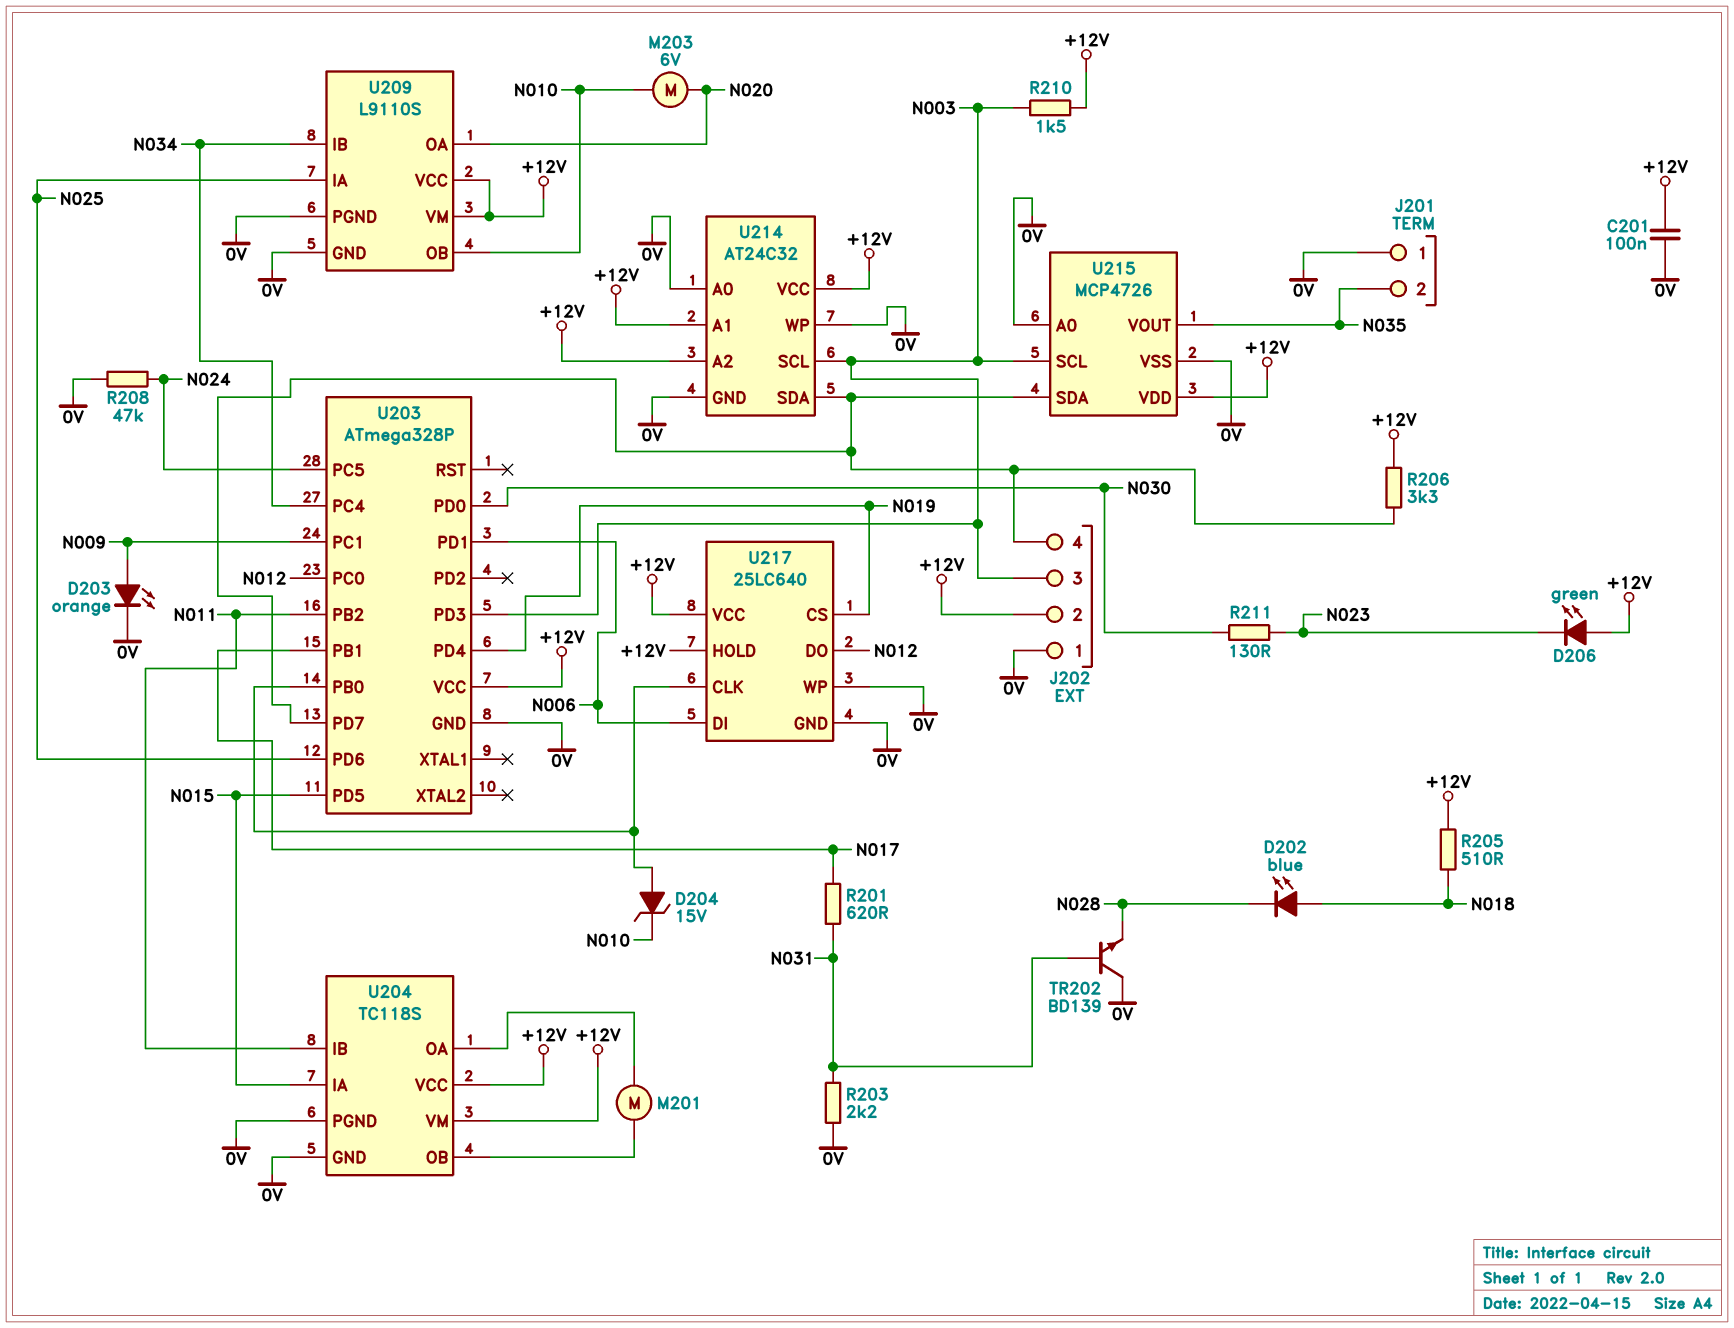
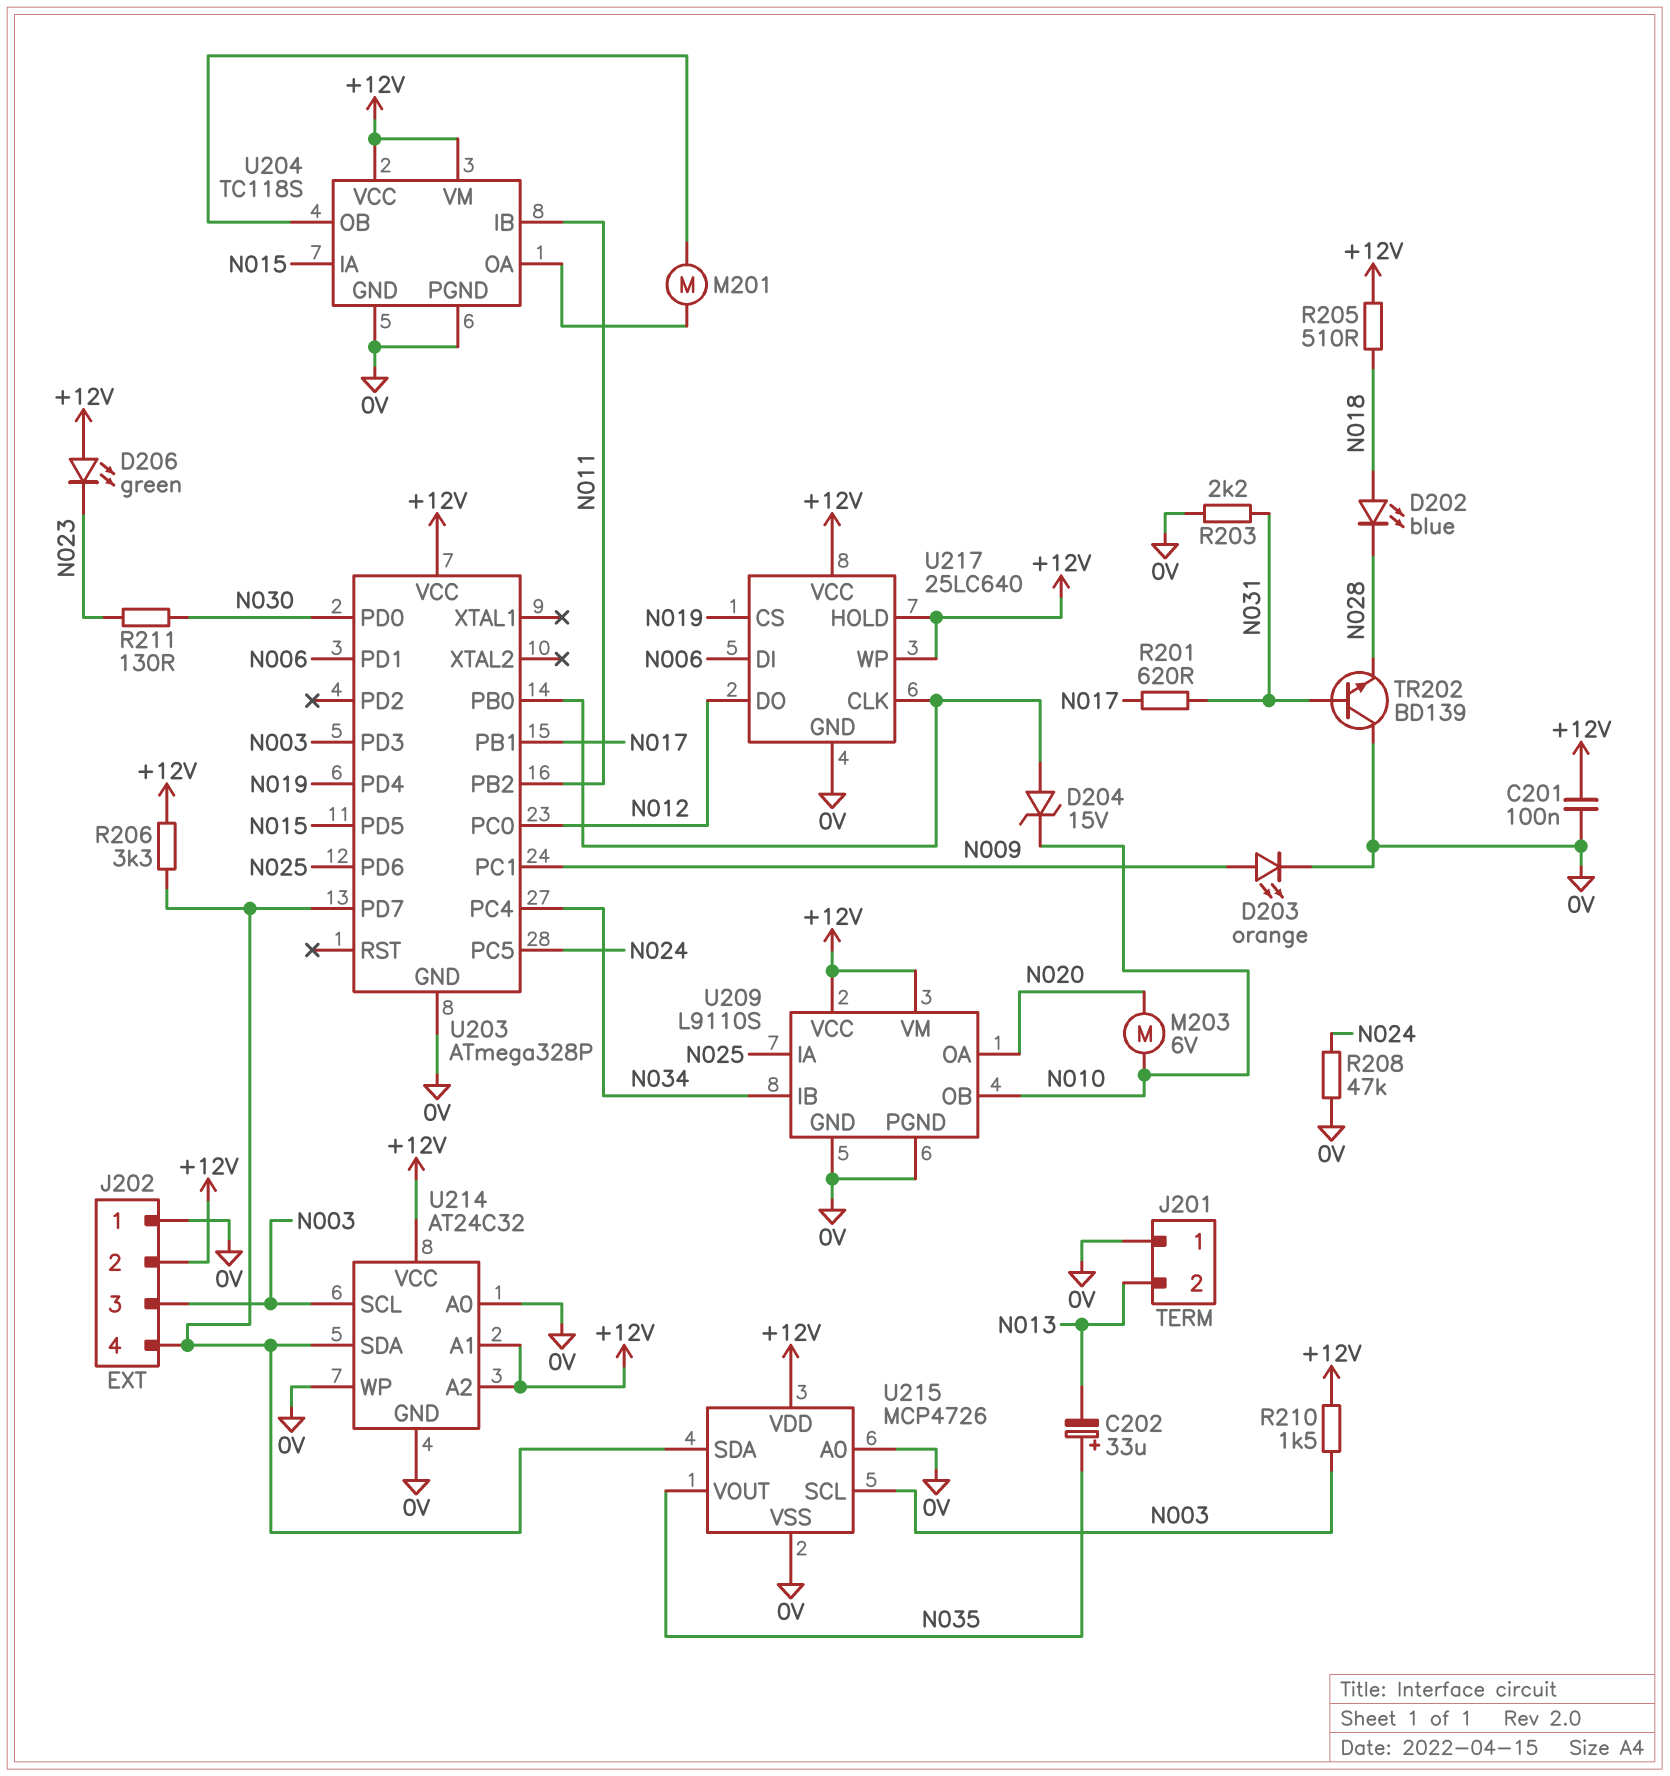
C202: none -> 33uF (plus N035, minus N013)
J201 pin 2: N035 -> N013
U217 pin WP: 0V -> +12V

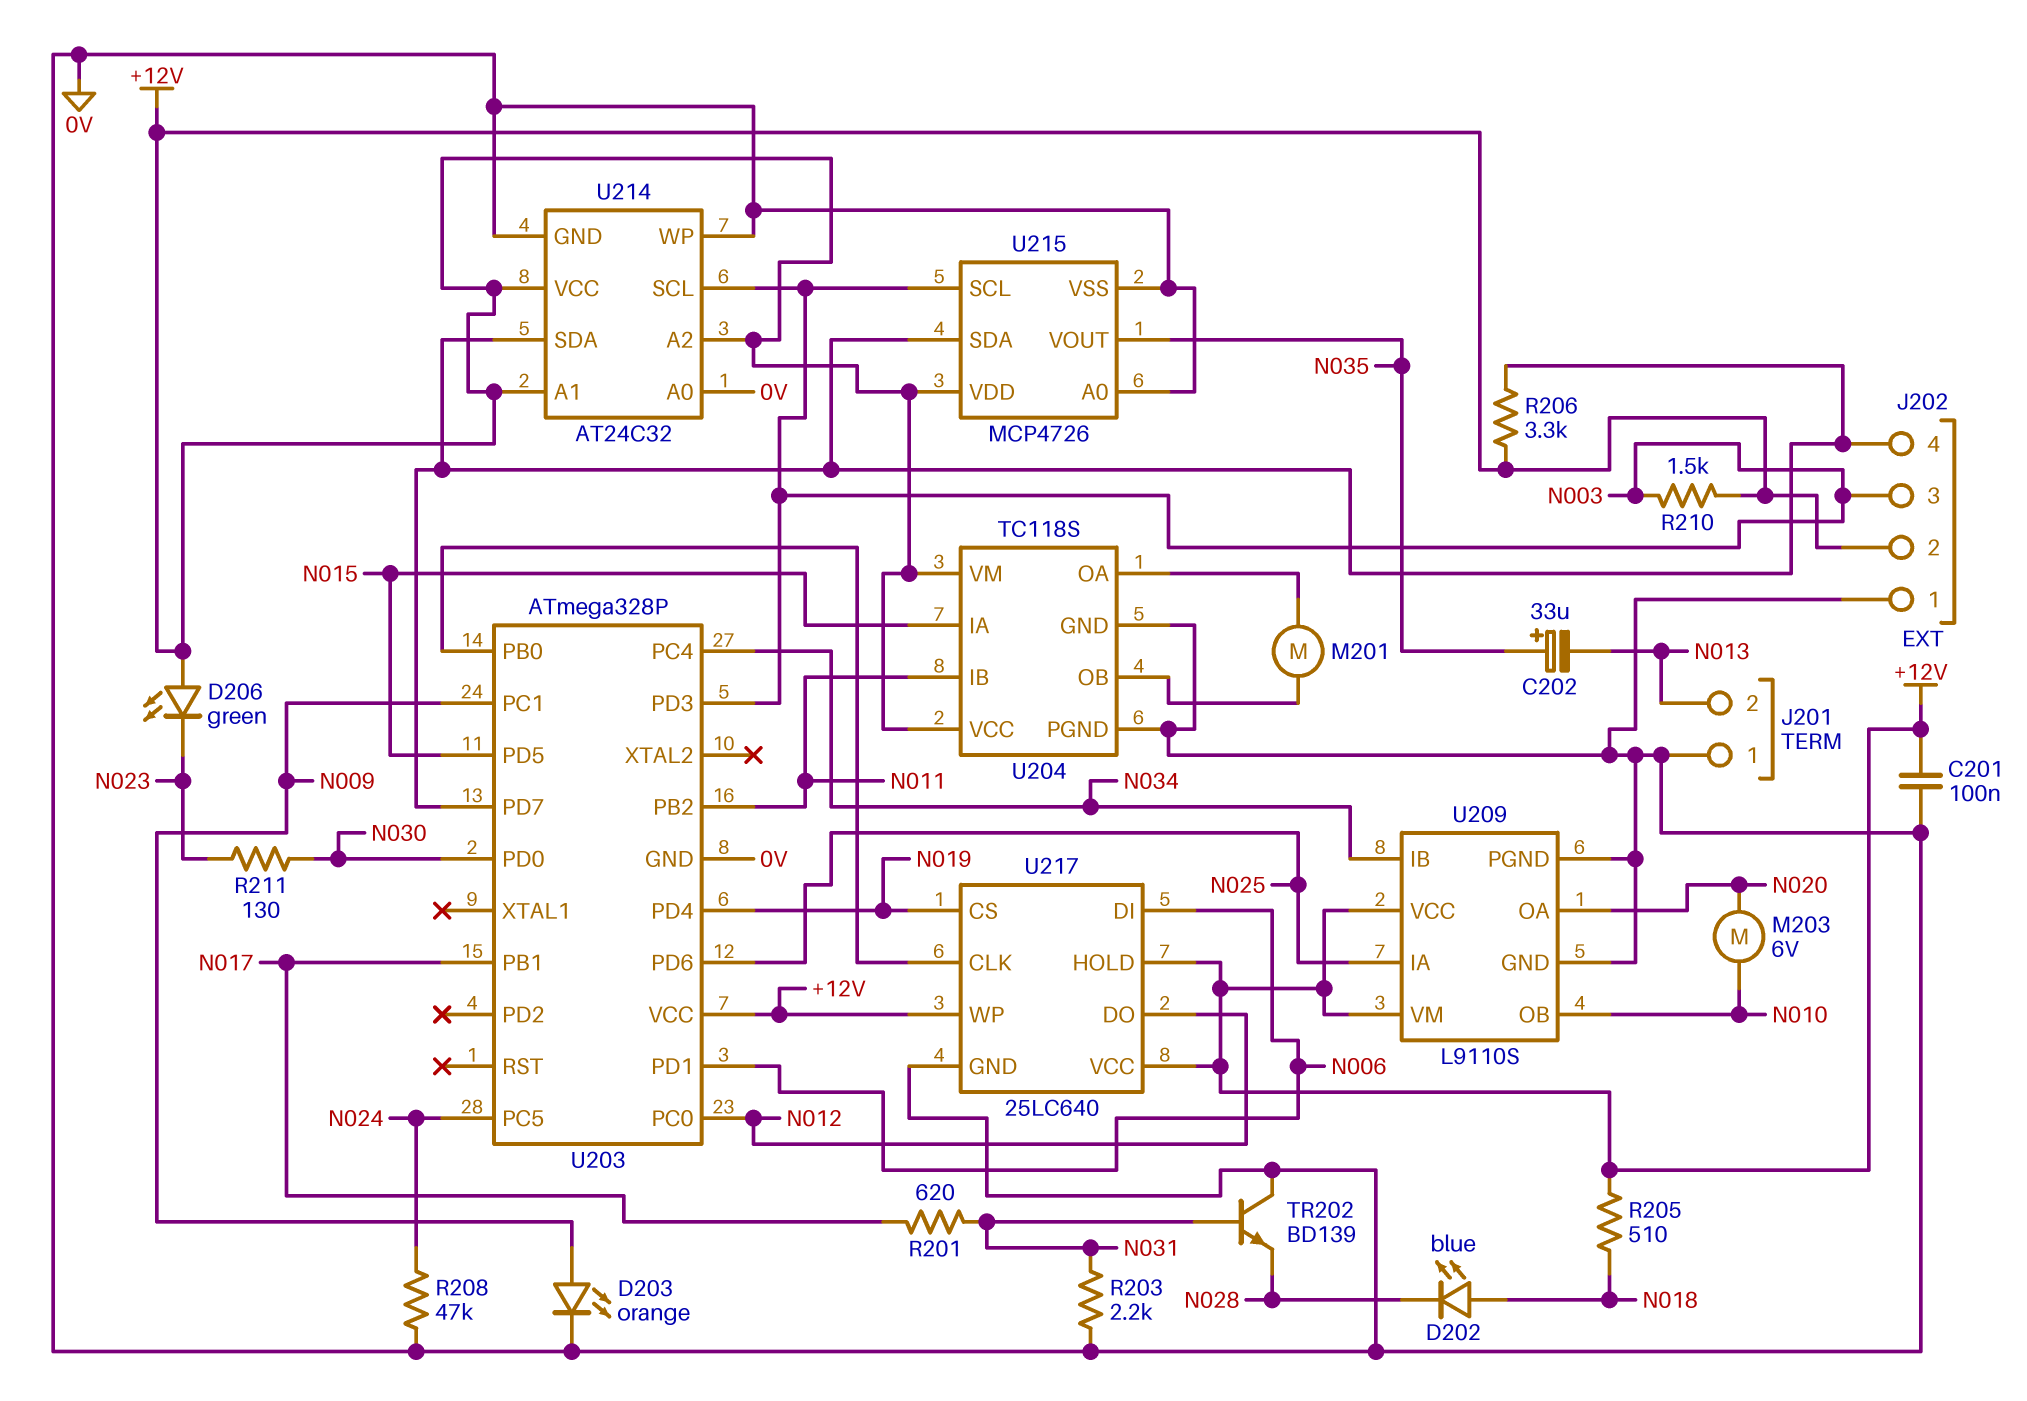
D204: zener 15V (A U203/PB0, K N010) -> none

